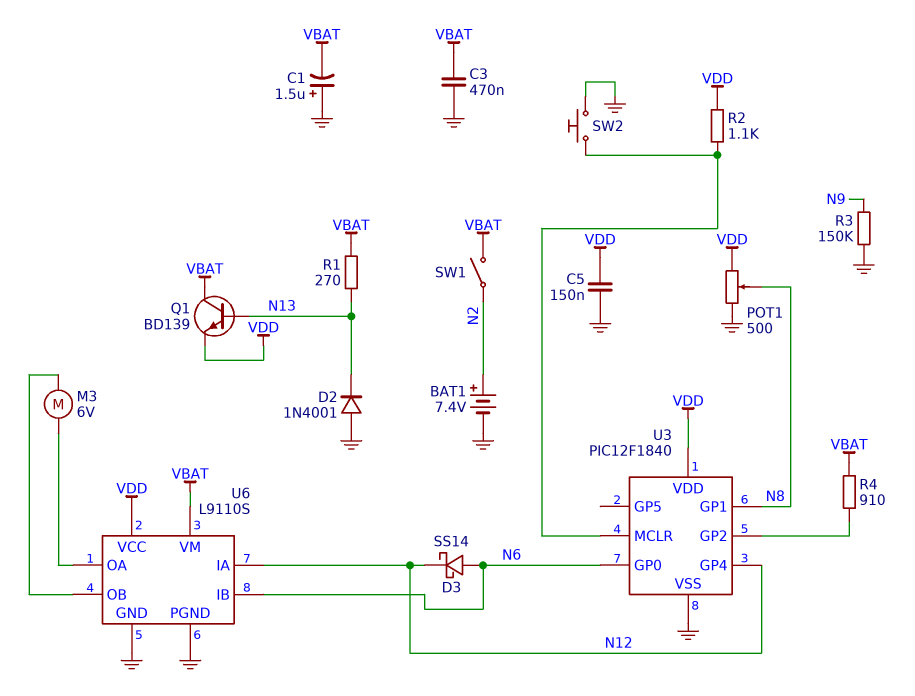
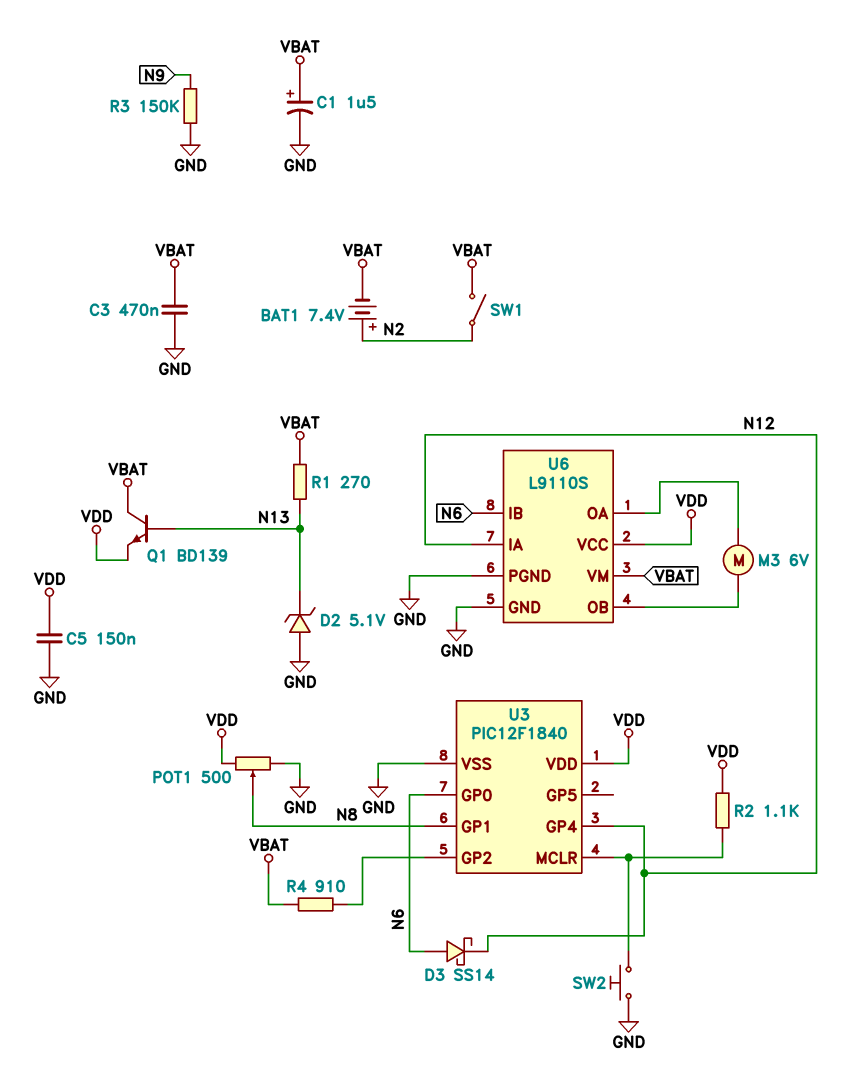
BAT1: 7.4V (plus N2, minus GND) -> 7.4V (plus N2, minus VBAT)
C1: 1.5uF (plus GND, minus VBAT) -> 1.5uF (plus VBAT, minus GND)
D2: diode 1N4001 (A GND, K N13) -> zener 5.1V (A GND, K N13)

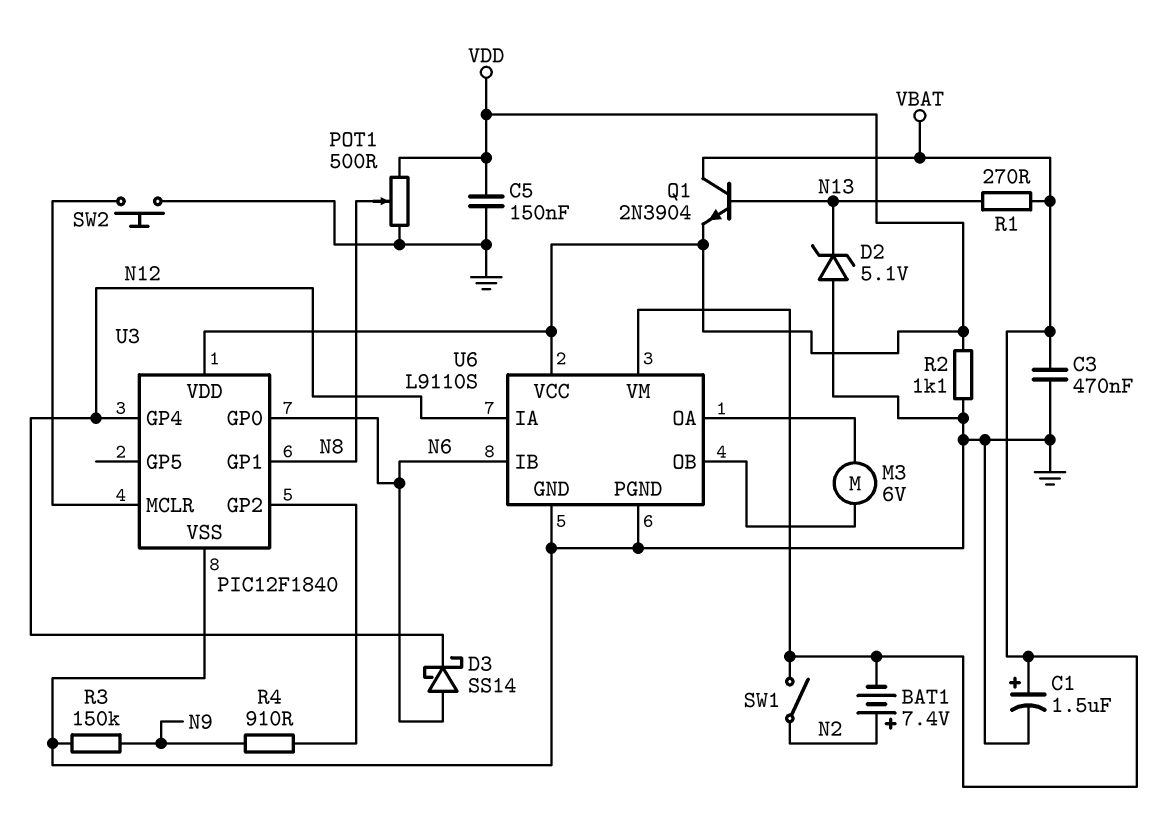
Q1: NPN BD139 (B N13, C VBAT, E VDD) -> NPN 2N3904 (B N13, C VBAT, E VDD)
R2: 1.1k (U3/MCLR, VDD) -> 1.1k (GND, VDD)
R4: 910 (U3/GP2, VBAT) -> 910 (N9, U3/GP2)

